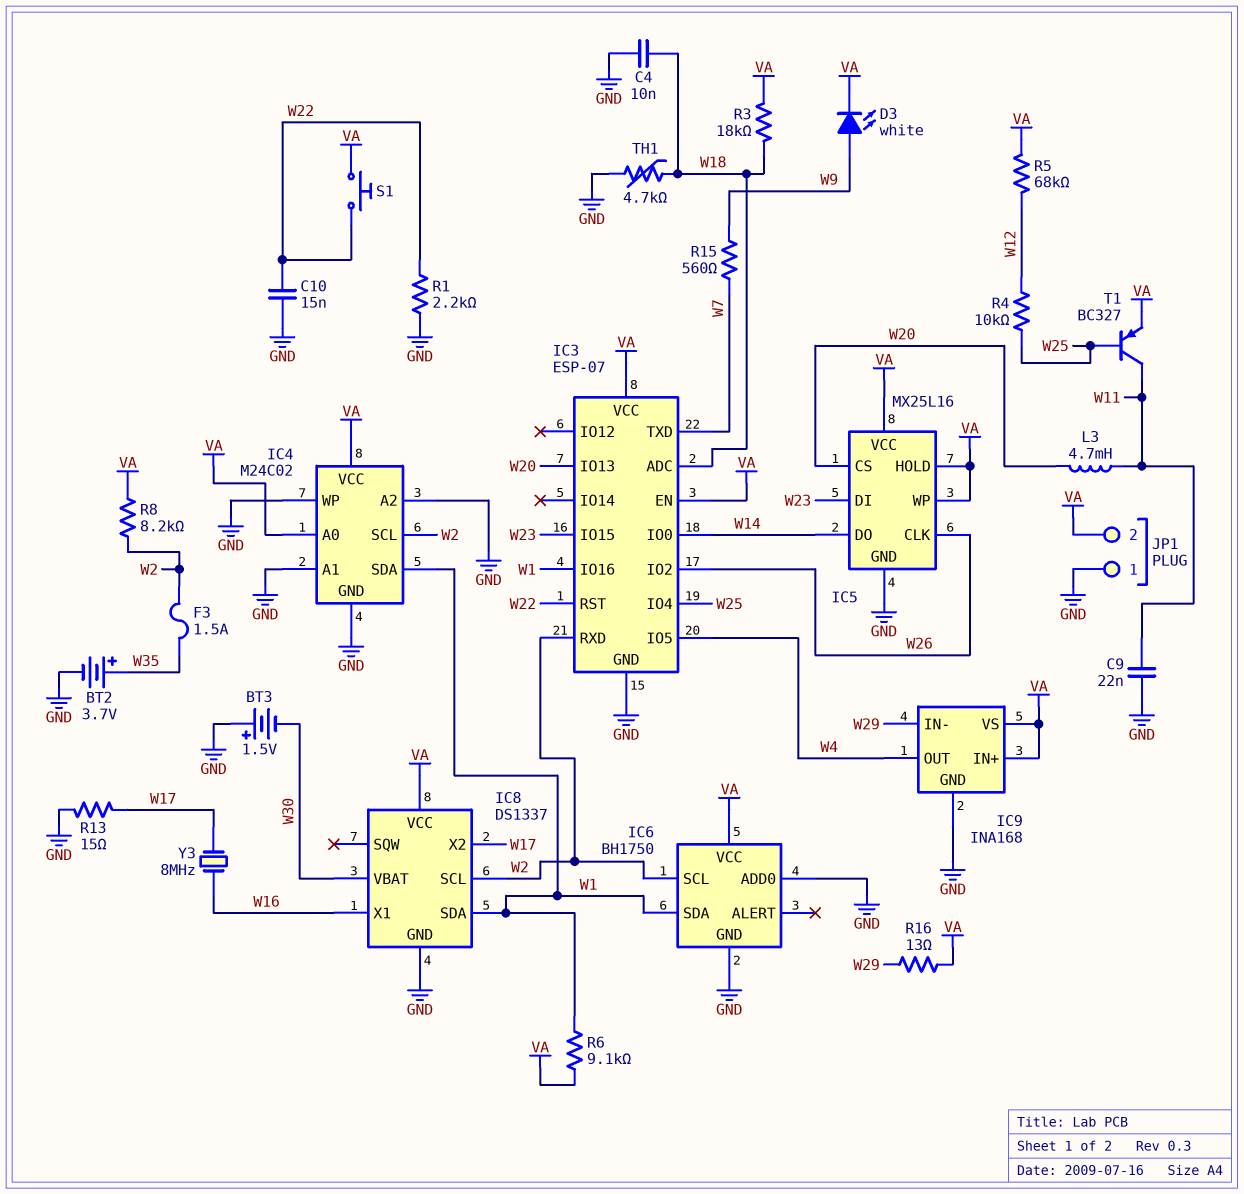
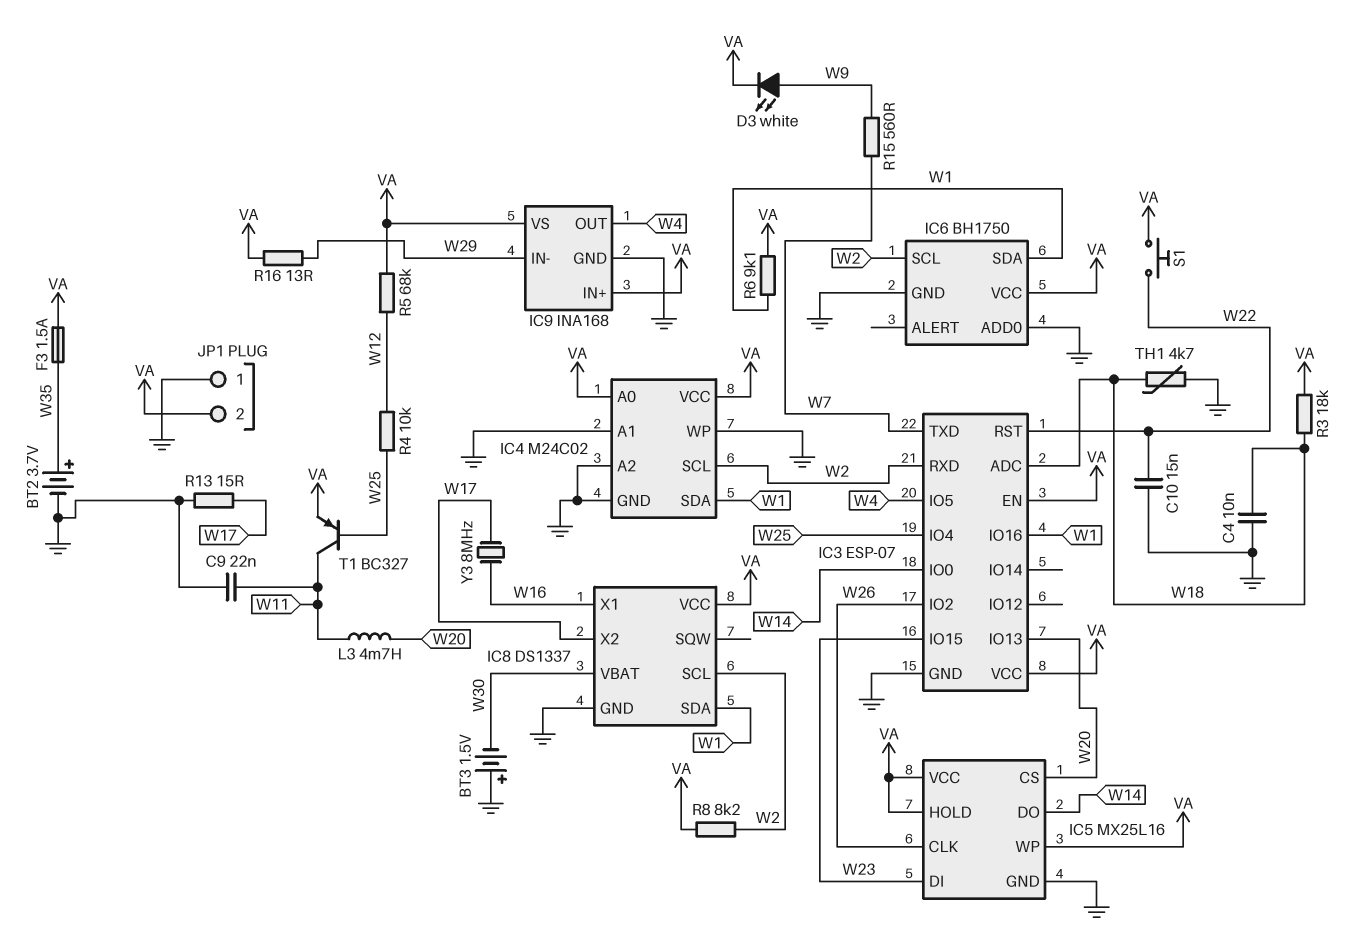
F3: 1.5A (W2, W35) -> 1.5A (VA, W35)
R1: 2.2k (GND, W22) -> none

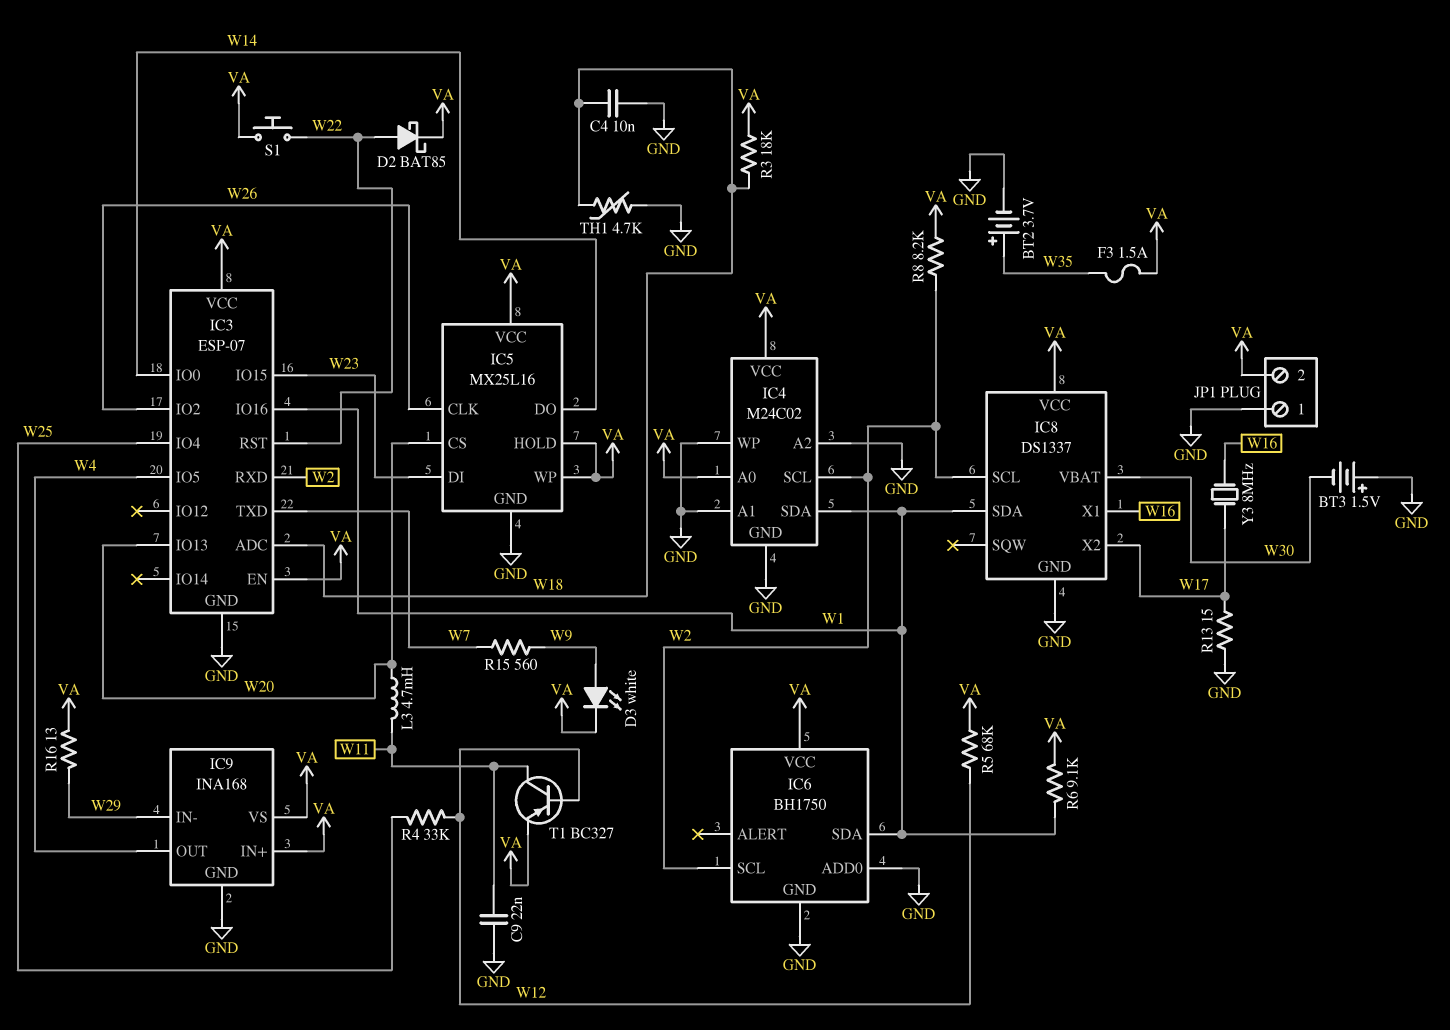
C10: 15nF (GND, W22) -> none
D2: none -> schottky BAT85 (A W22, K VA)
R4: 10k (W12, W25) -> 33k (W12, W25)
T1: PNP BC327 (B W25, C W11, E VA) -> PNP BC327 (B W12, C W11, E VA)

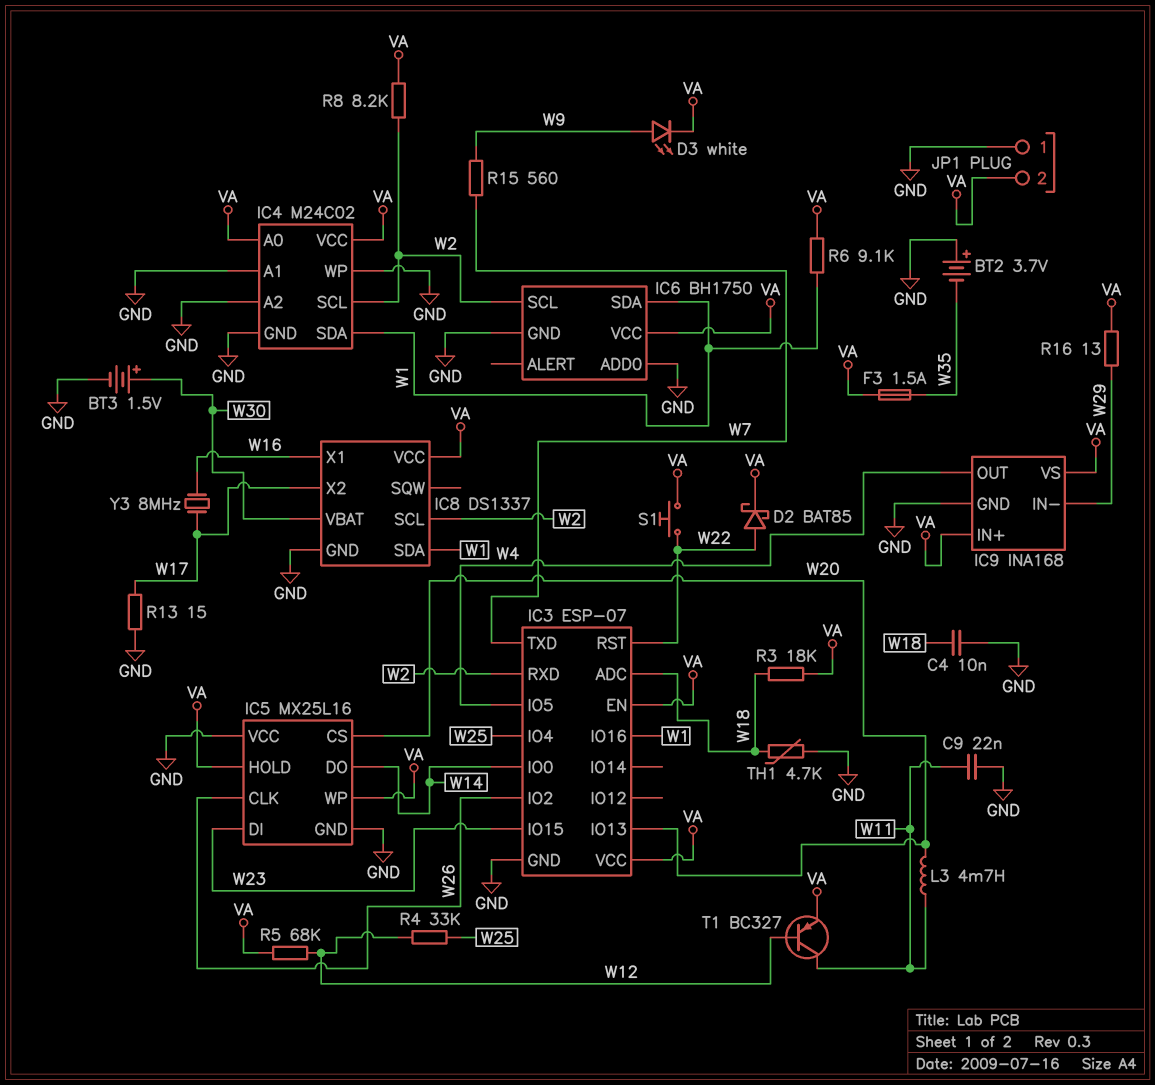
BT2: 3.7V (plus W35, minus GND) -> 3.7V (plus GND, minus W35)
BT3: 1.5V (plus GND, minus W30) -> 1.5V (plus W30, minus GND)
IC5 pin VCC: VA -> GND

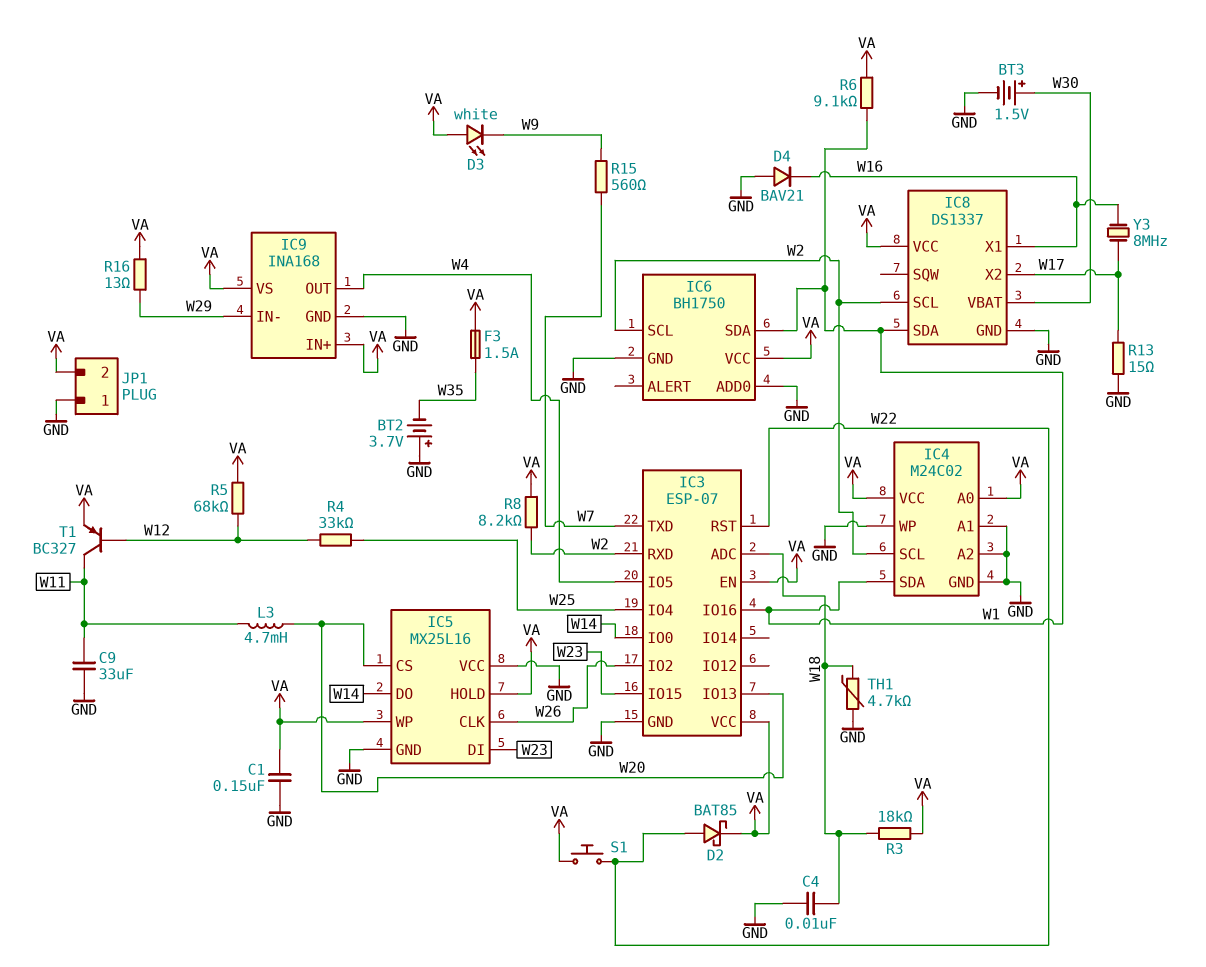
C1: none -> 150nF (GND, VA)
C9: 22nF (GND, W11) -> 33uF (GND, W11)
D3: LED white (A W9, K VA) -> LED white (A VA, K W9)
D4: none -> diode BAV21 (A GND, K W16)

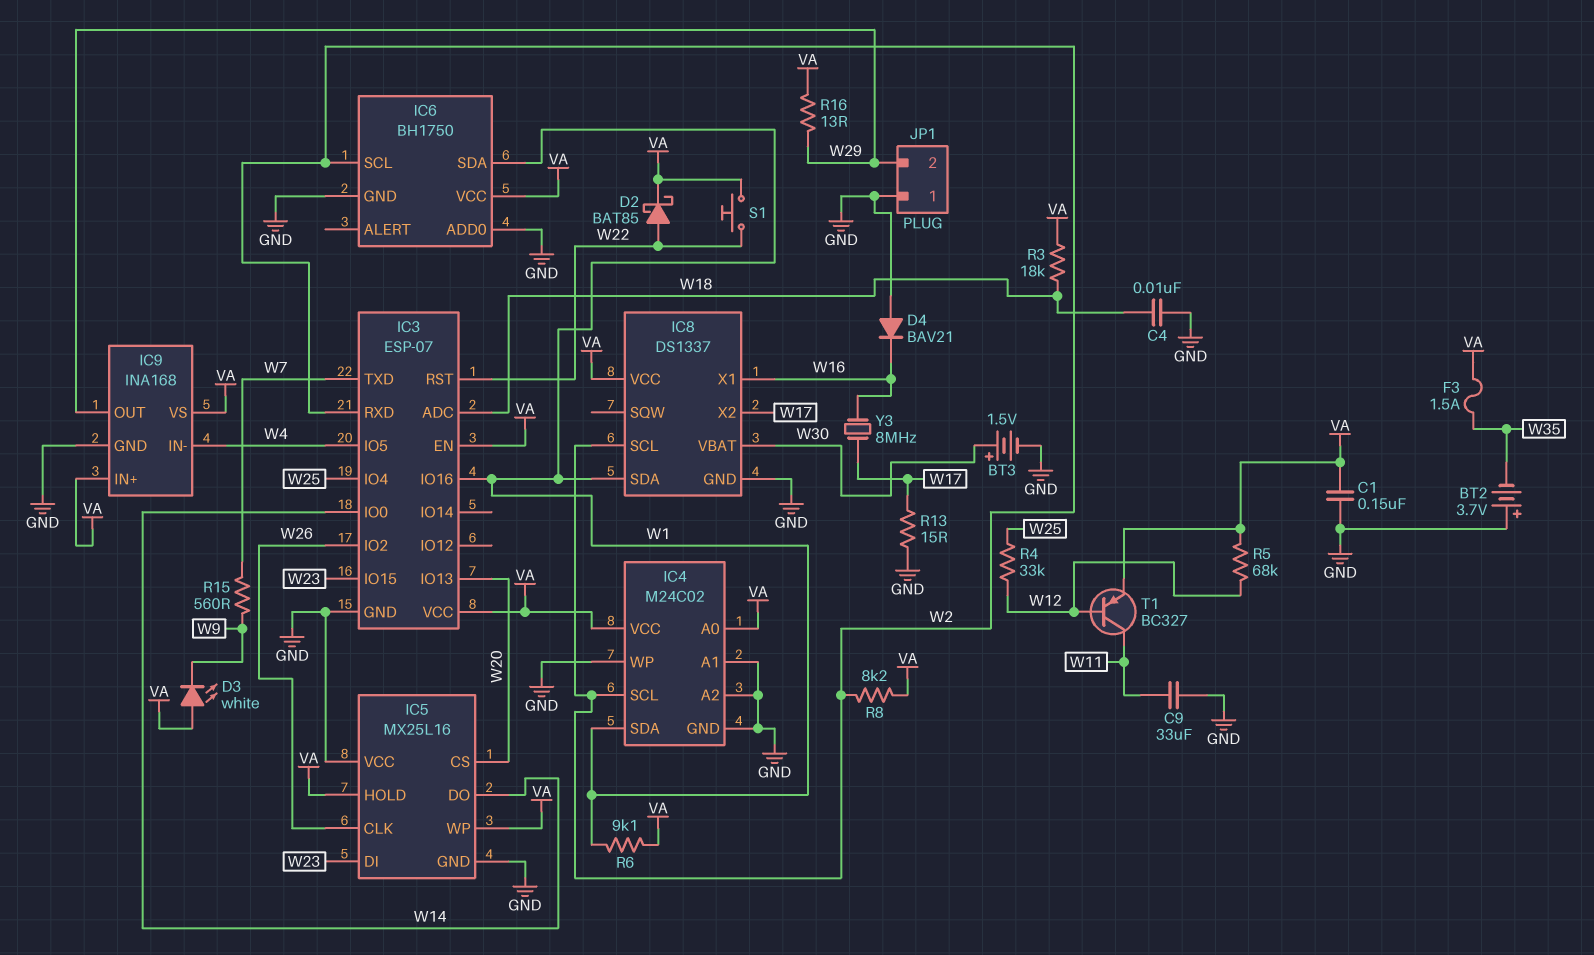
IC9 pin IN-: W29 -> W4
IC9 pin OUT: W4 -> W29
JP1 pin 2: VA -> W29
L3: 4.7mH (W11, W20) -> none
TH1: 4.7k (GND, W18) -> none

